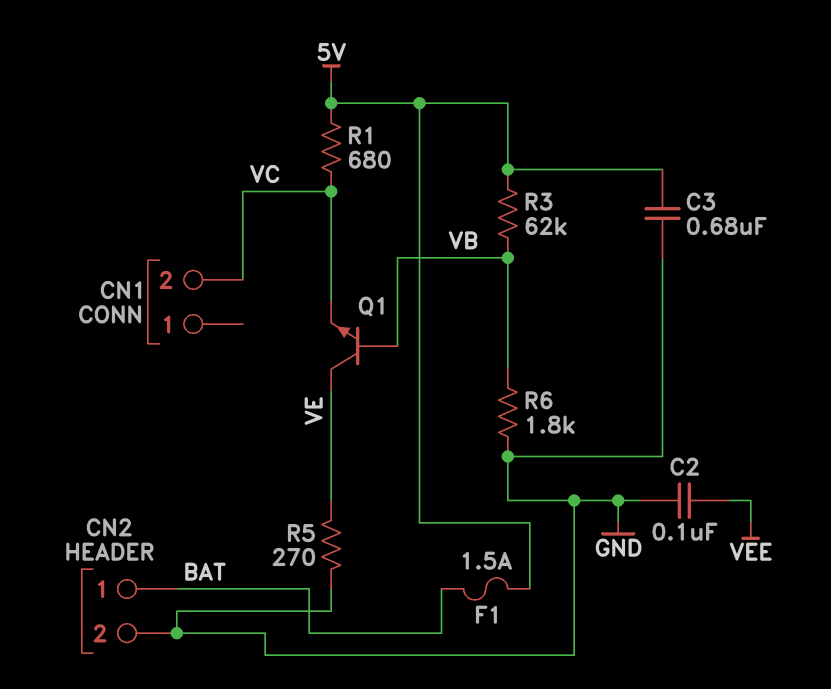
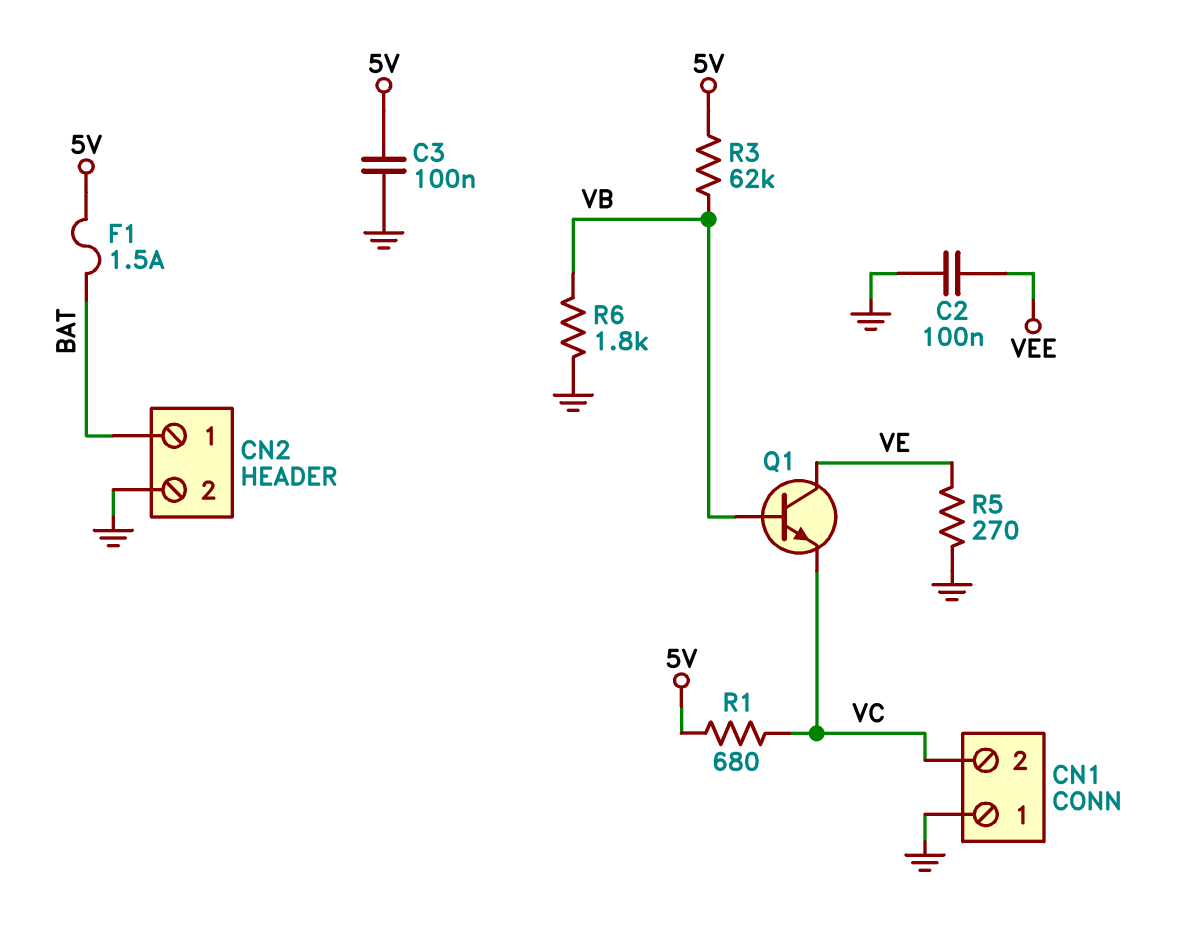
C3: 680nF (5V, GND) -> 100nF (5V, GND)
CN1 pin 1: none -> GND

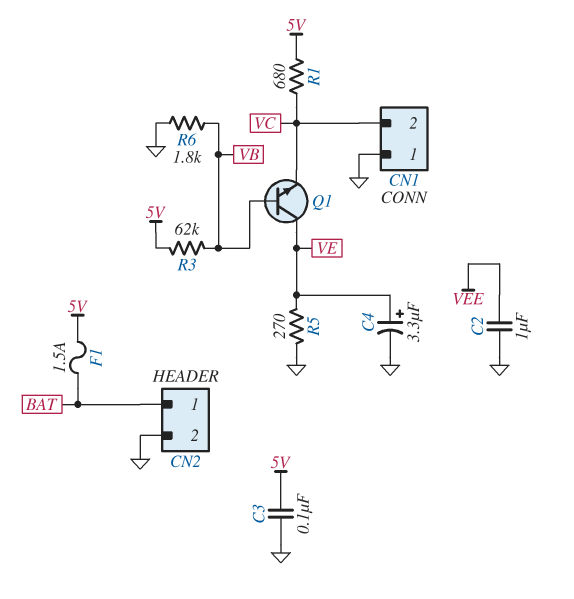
C2: 100nF (GND, VEE) -> 1uF (GND, VEE)
C4: none -> 3.3uF (plus VE, minus GND)

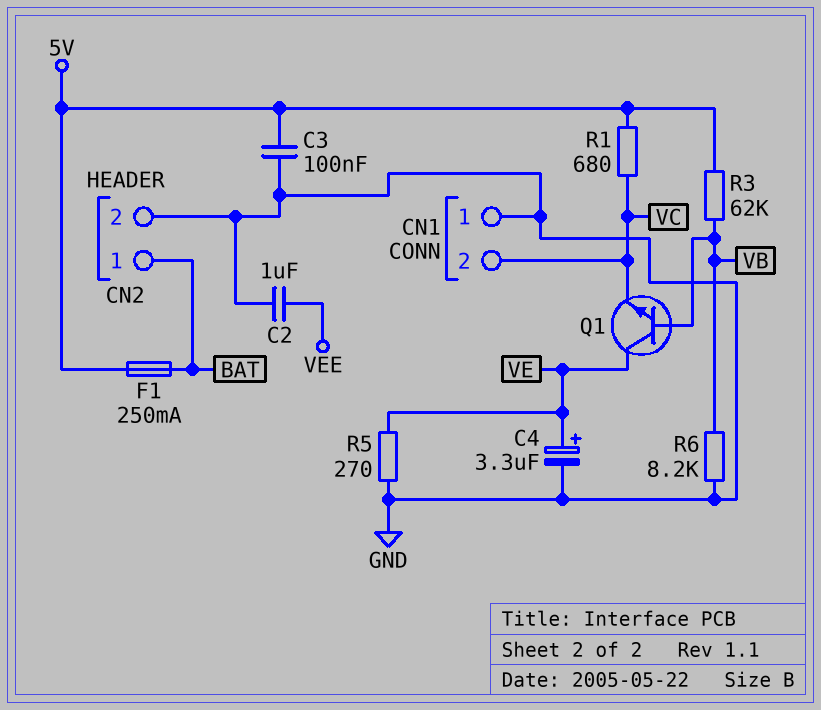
F1: 1.5A (5V, BAT) -> 250mA (5V, BAT)
R6: 1.8k (GND, VB) -> 8.2k (GND, VB)

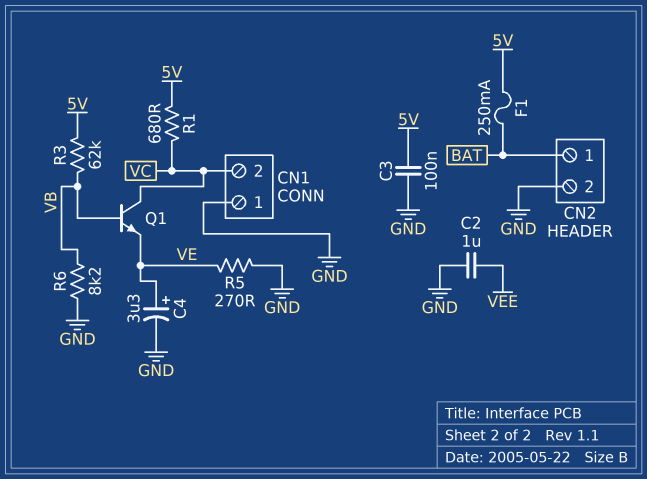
Q1: NPN (B VB, C VE, E VC) -> NPN (B VB, C VC, E VE)

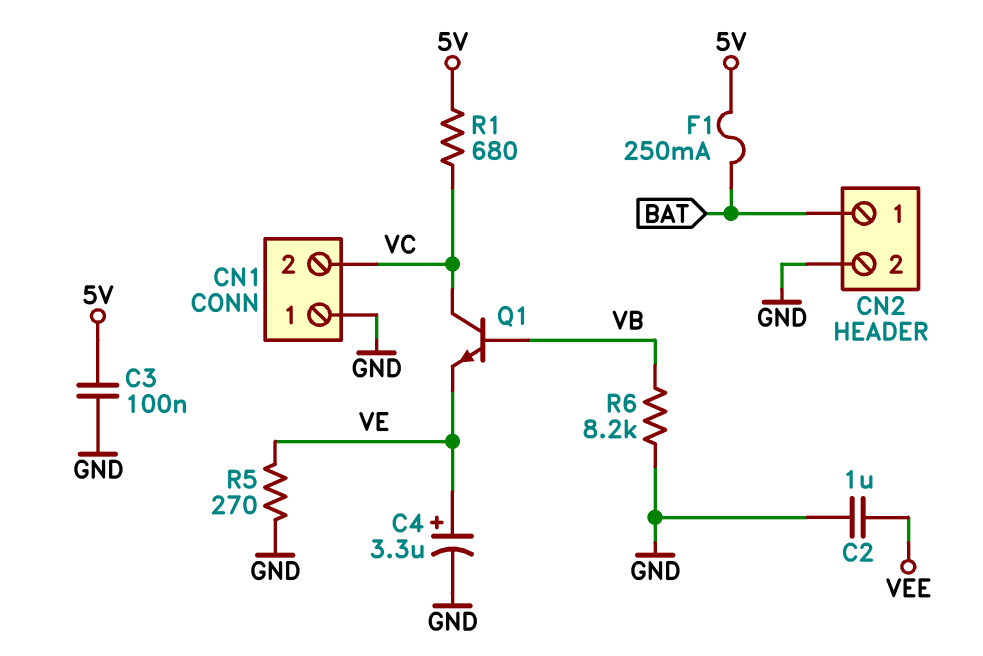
R3: 62k (5V, VB) -> none

